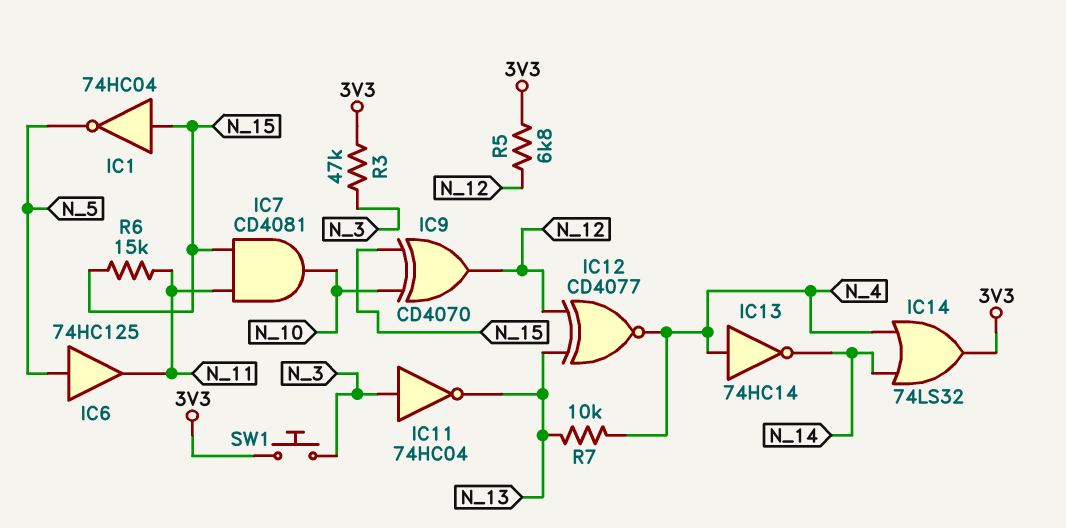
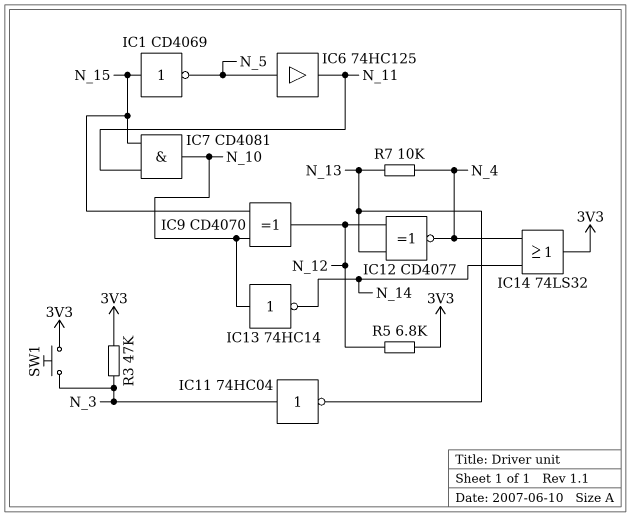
IC1: NOT 74HC04 (in N_15, out N_5) -> NOT CD4069 (in N_15, out N_5)
IC13: NOT 74HC14 (in N_4, out N_14) -> NOT 74HC14 (in N_10, out N_14)
R6: 15k (N_11, N_15) -> none

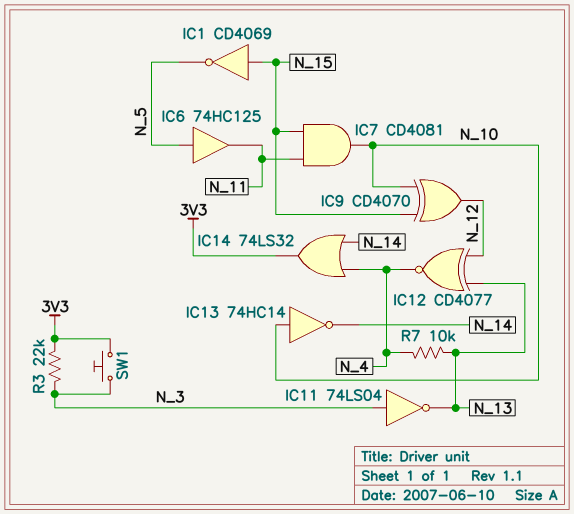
IC11: NOT 74HC04 (in N_3, out N_13) -> NOT 74LS04 (in N_3, out N_13)
R3: 47k (3V3, N_3) -> 22k (3V3, N_3)
R5: 6.8k (3V3, N_12) -> none

